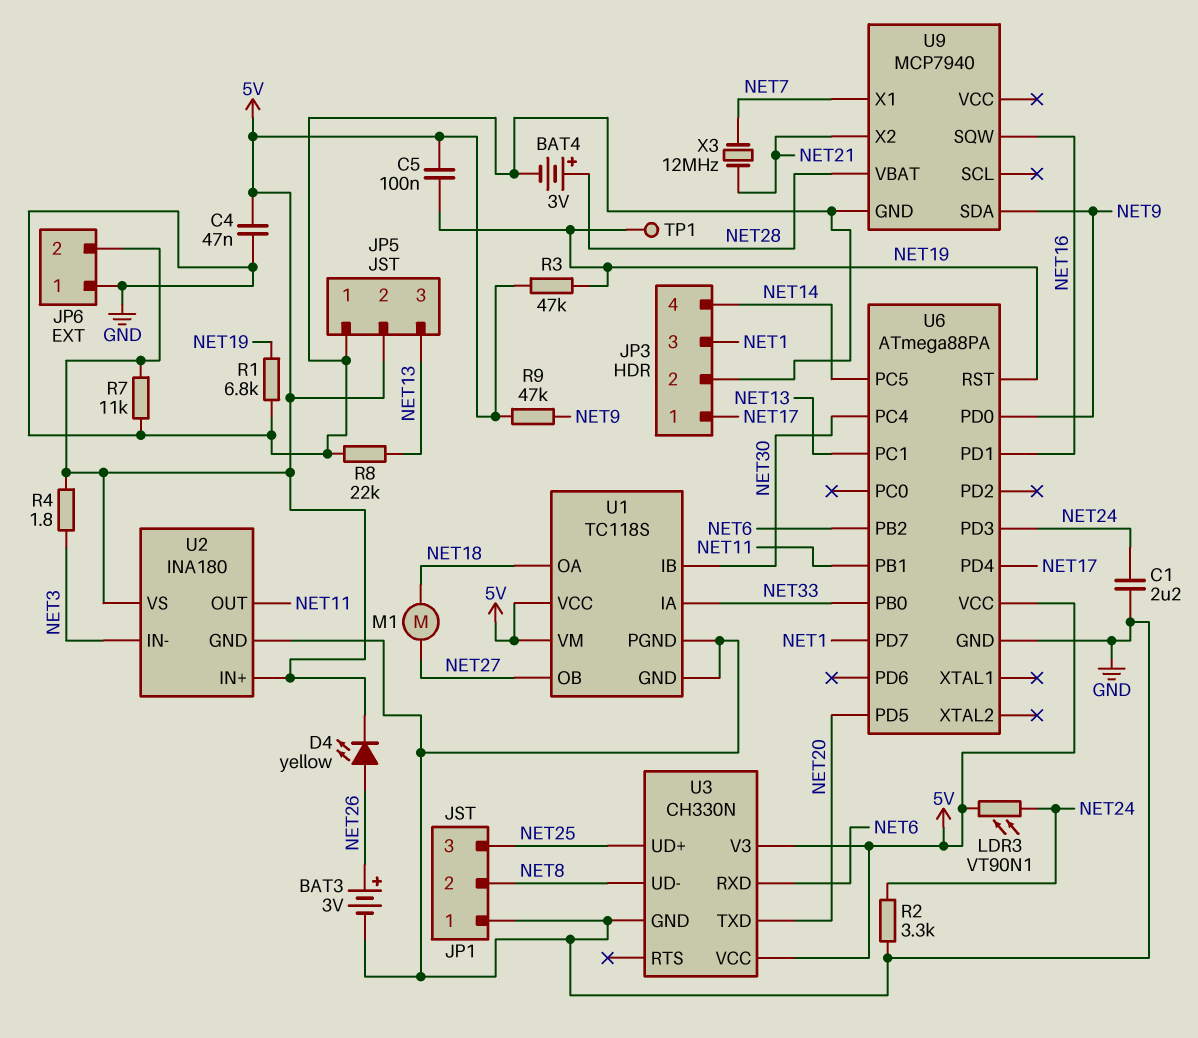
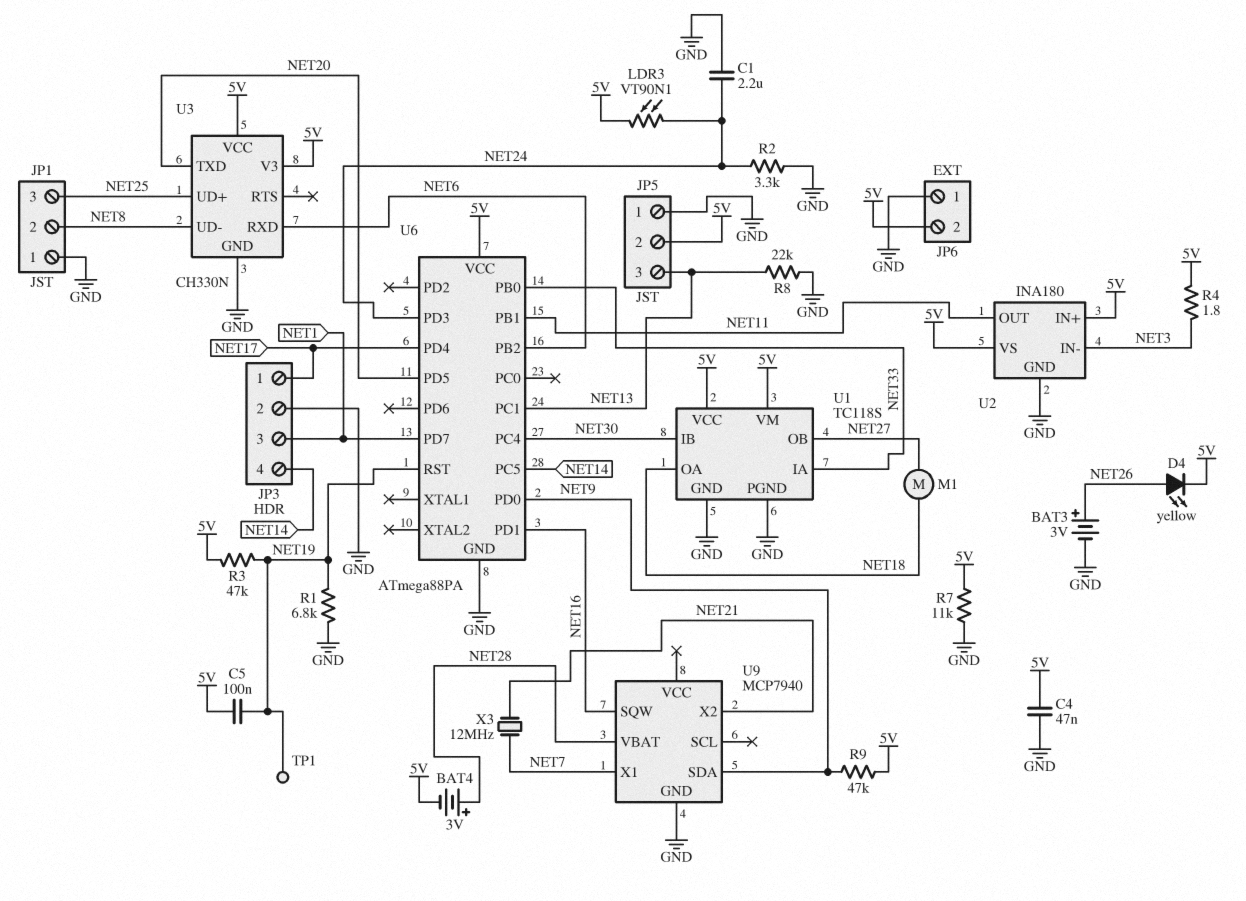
BAT4: 3V (plus NET28, minus GND) -> 3V (plus NET28, minus 5V)

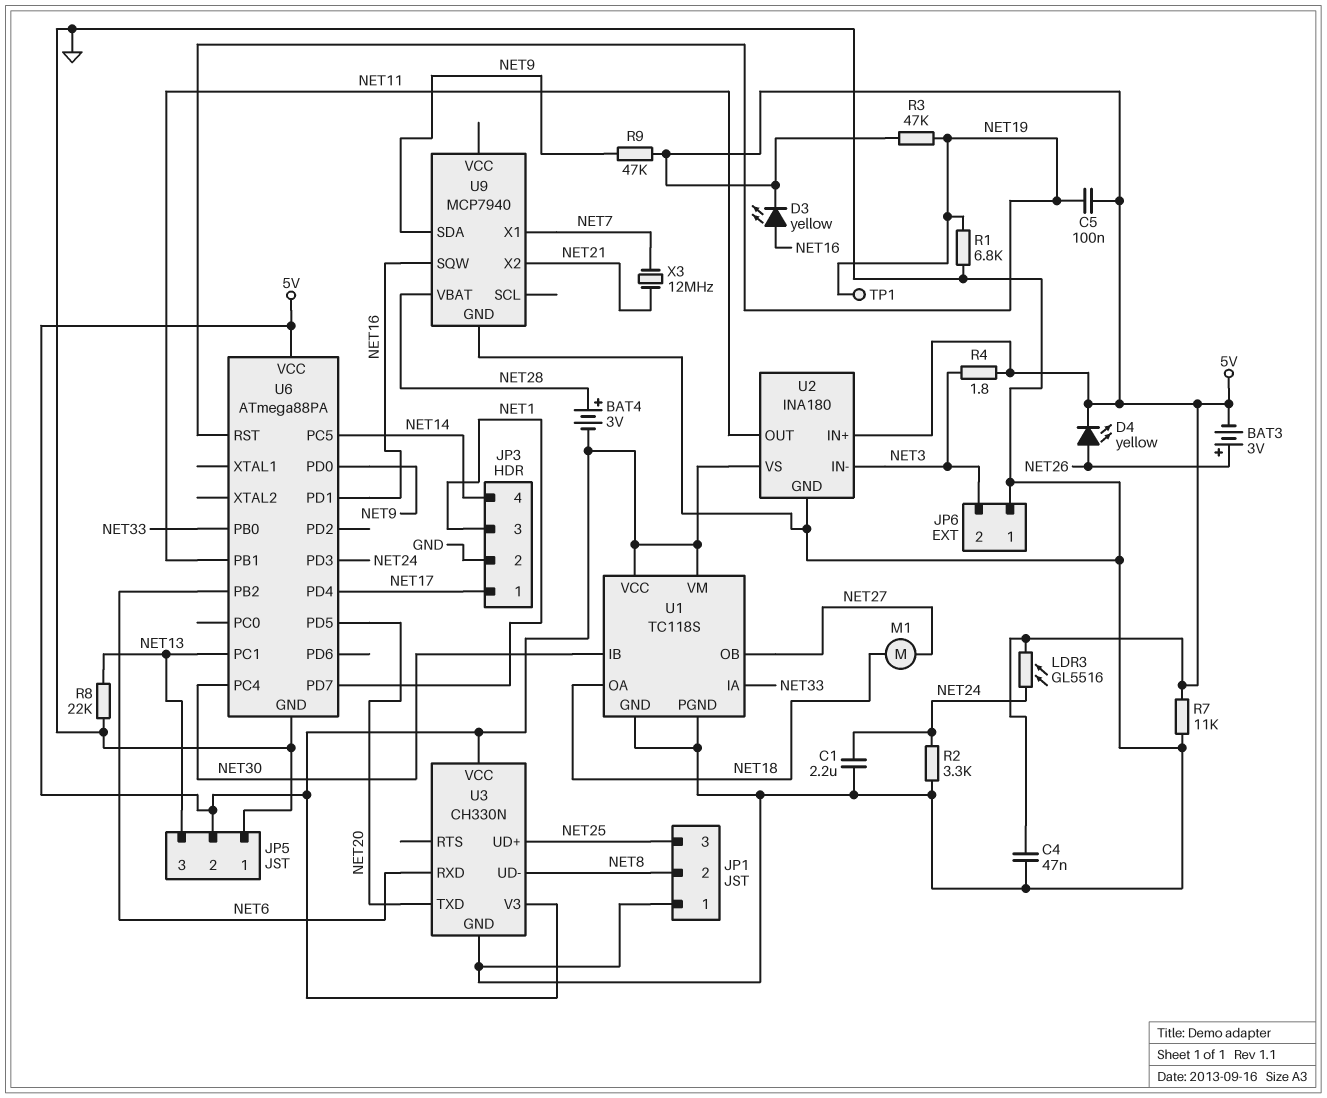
BAT3: 3V (plus NET26, minus GND) -> 3V (plus NET26, minus 5V)
D3: none -> LED yellow (A NET16, K 5V)
JP6 pin 2: 5V -> NET3
LDR3: VT90N1 (5V, NET24) -> GL5516 (5V, NET24)

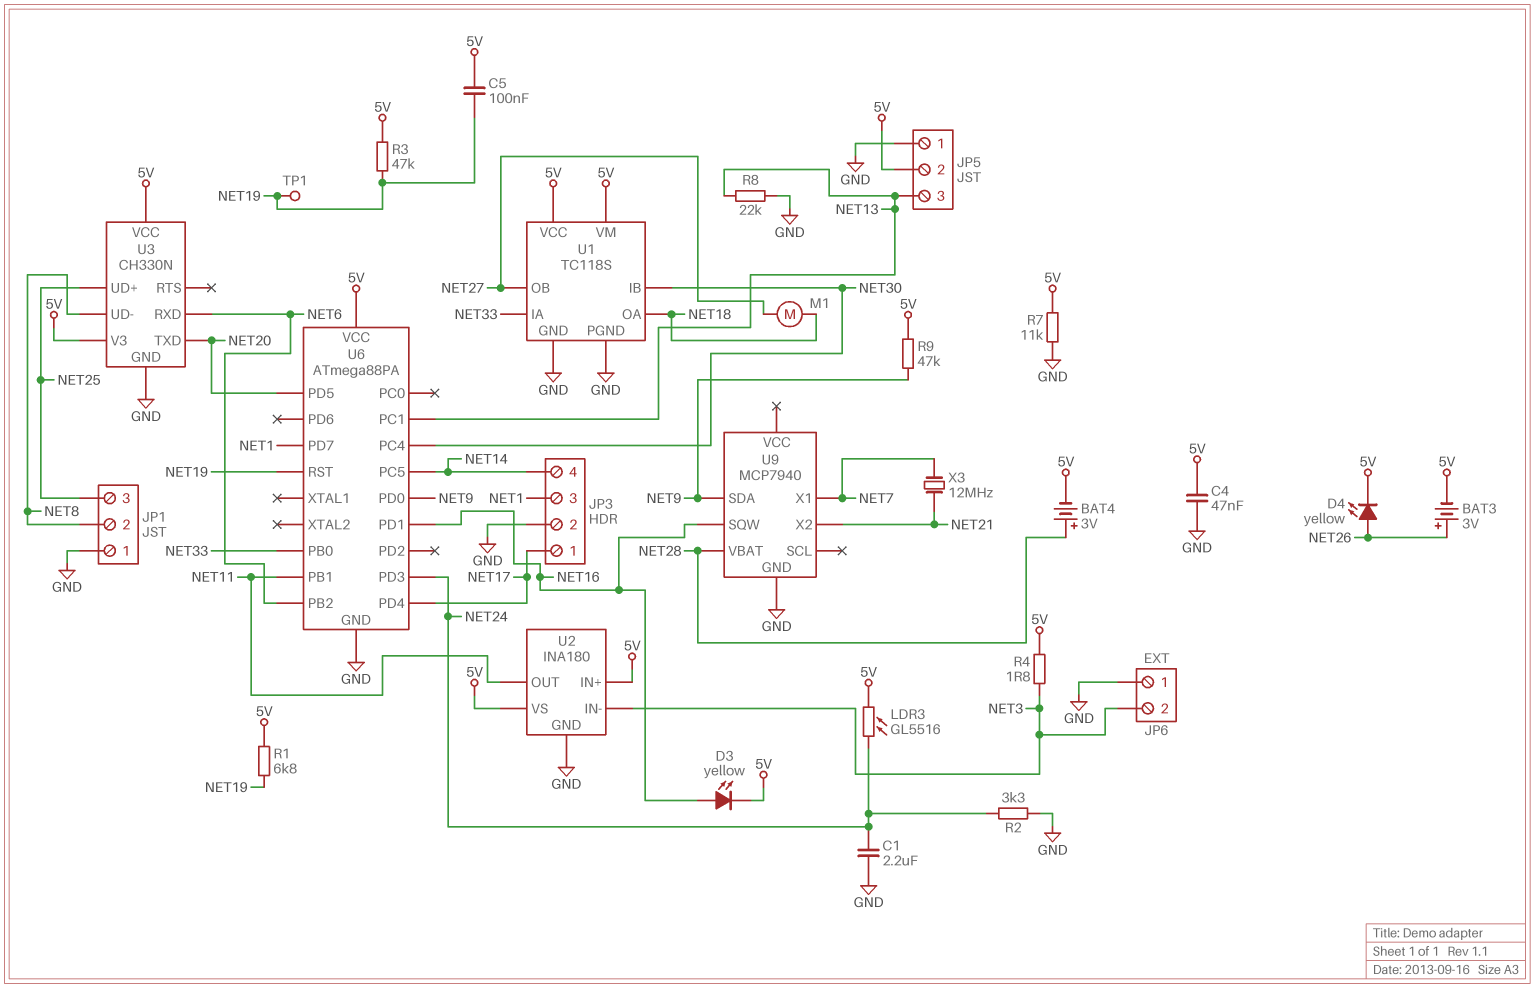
R1: 6.8k (GND, NET19) -> 6.8k (5V, NET19)

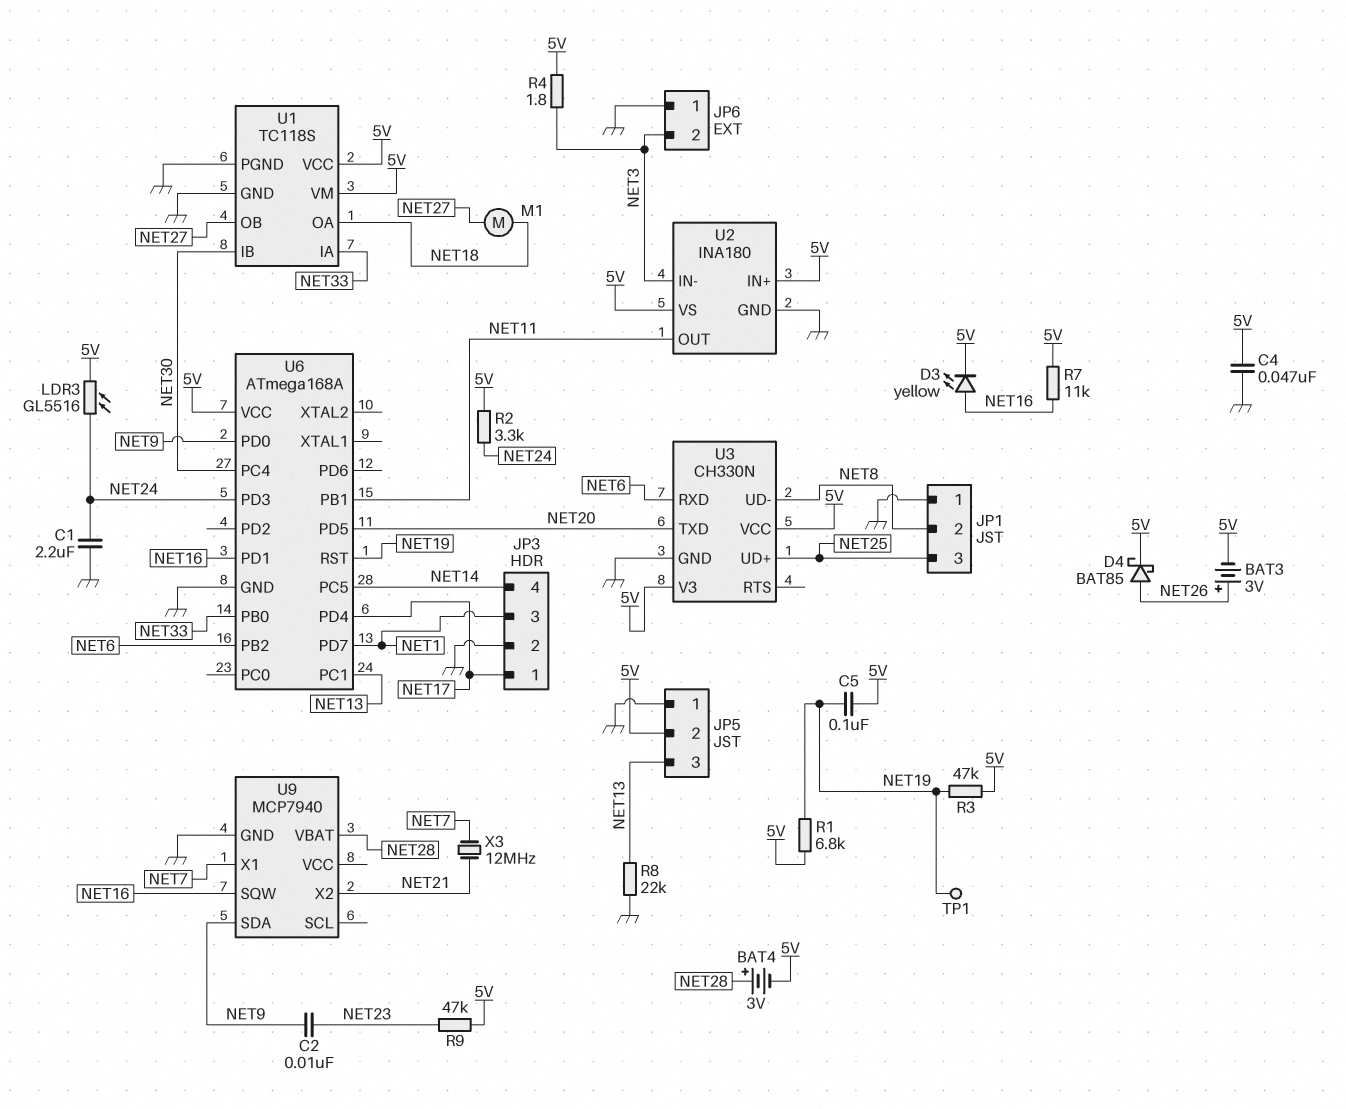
C2: none -> 10nF (NET9, NET23)
D4: LED yellow (A NET26, K 5V) -> schottky BAT85 (A NET26, K 5V)
R2: 3.3k (GND, NET24) -> 3.3k (5V, NET24)
R7: 11k (5V, GND) -> 11k (5V, NET16)
R9: 47k (5V, NET9) -> 47k (5V, NET23)
U6: ATmega88PA -> ATmega168A

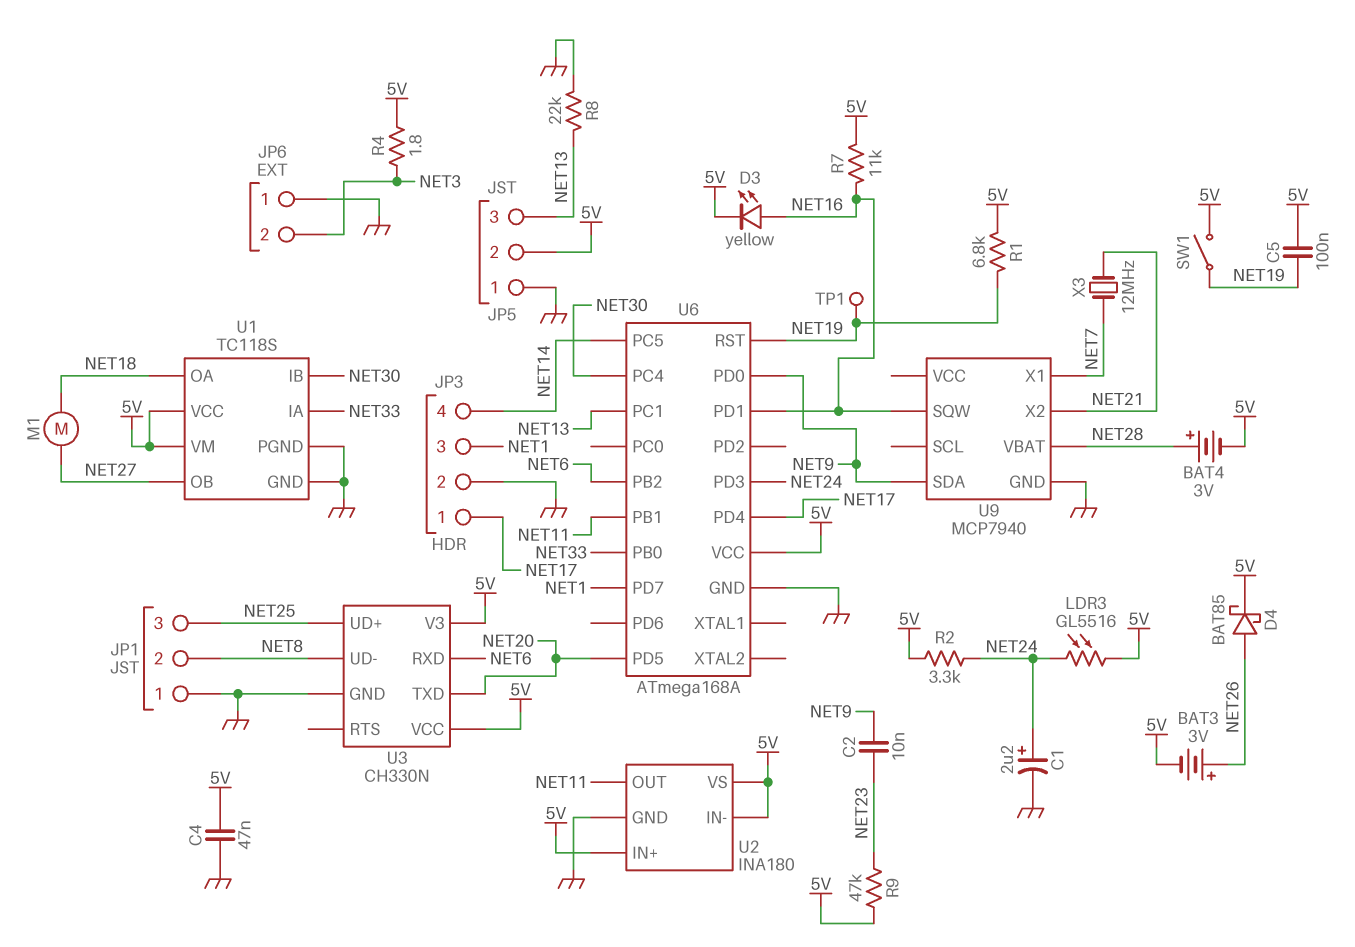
C1: 2.2uF (GND, NET24) -> 2.2uF (plus NET24, minus GND)
R3: 47k (5V, NET19) -> none
SW1: none -> switch (5V, NET19)
U2 pin IN-: NET3 -> 5V

